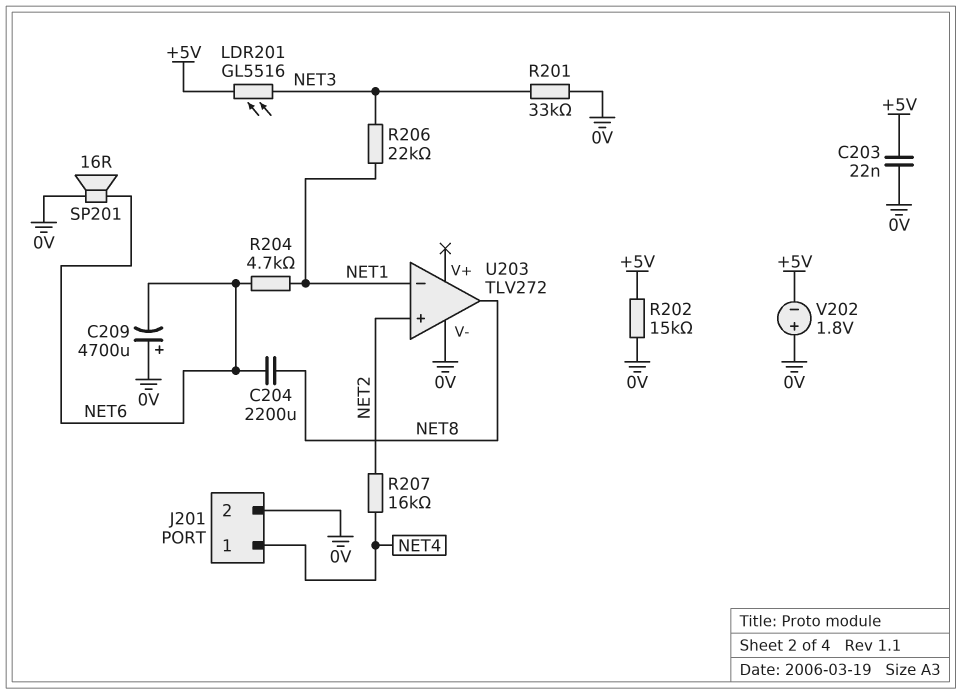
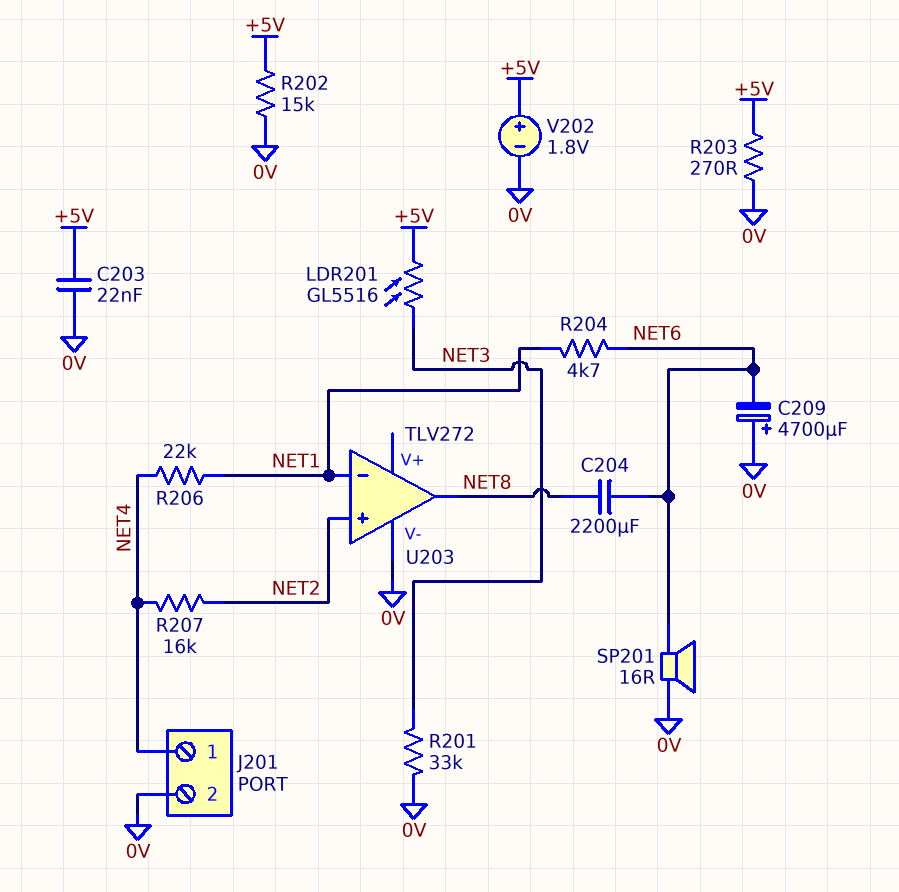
R203: none -> 270 (+5V, 0V)
R206: 22k (NET1, NET3) -> 22k (NET1, NET4)
V202: 1.8V (plus 0V, minus +5V) -> 1.8V (plus +5V, minus 0V)

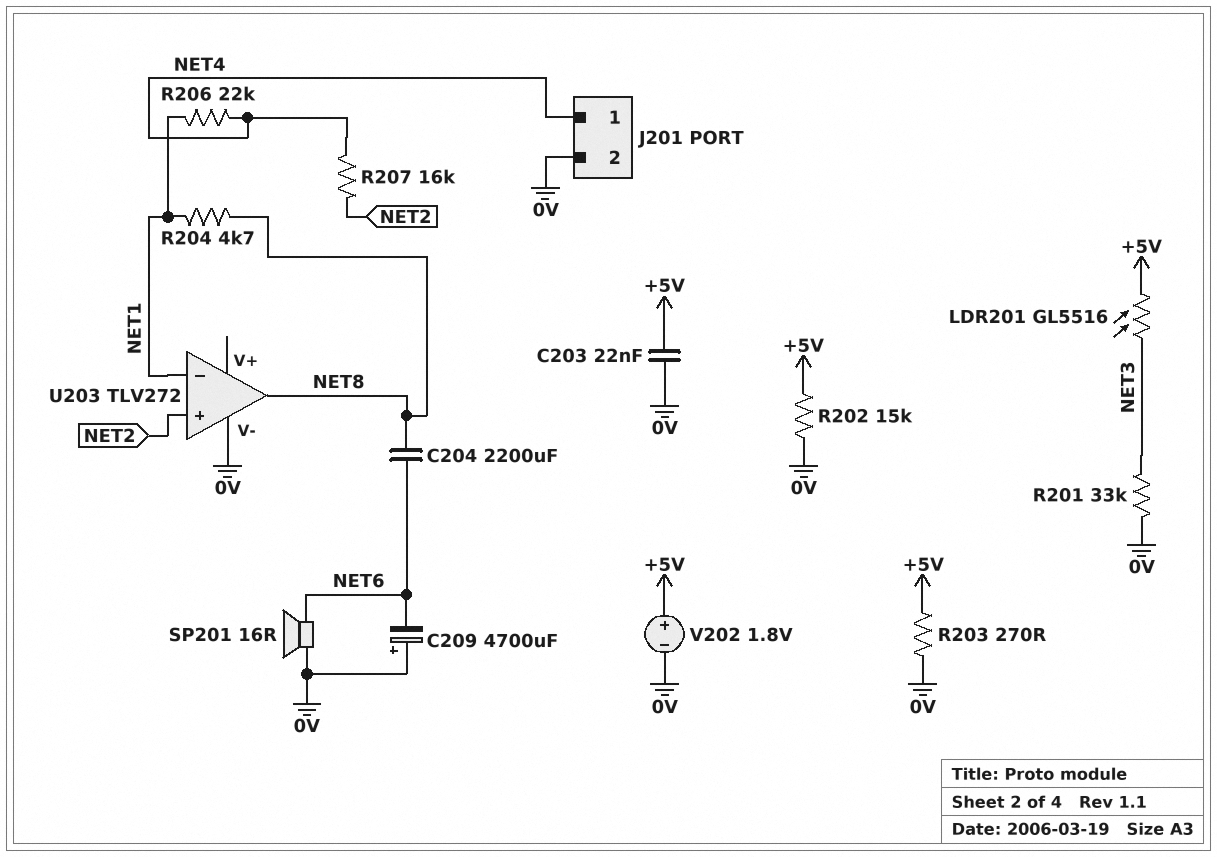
R204: 4.7k (NET1, NET6) -> 4.7k (NET1, NET8)

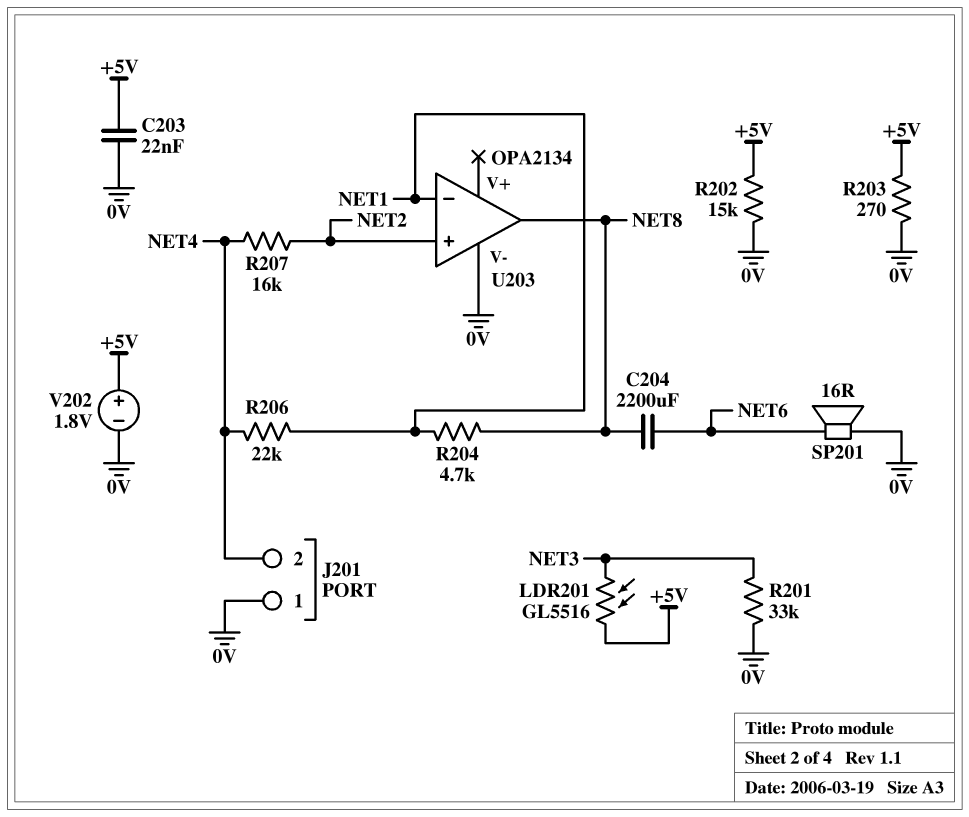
C209: 4700uF (plus 0V, minus NET6) -> none
J201 pin 1: NET4 -> 0V
J201 pin 2: 0V -> NET4
U203: TLV272 -> OPA2134

